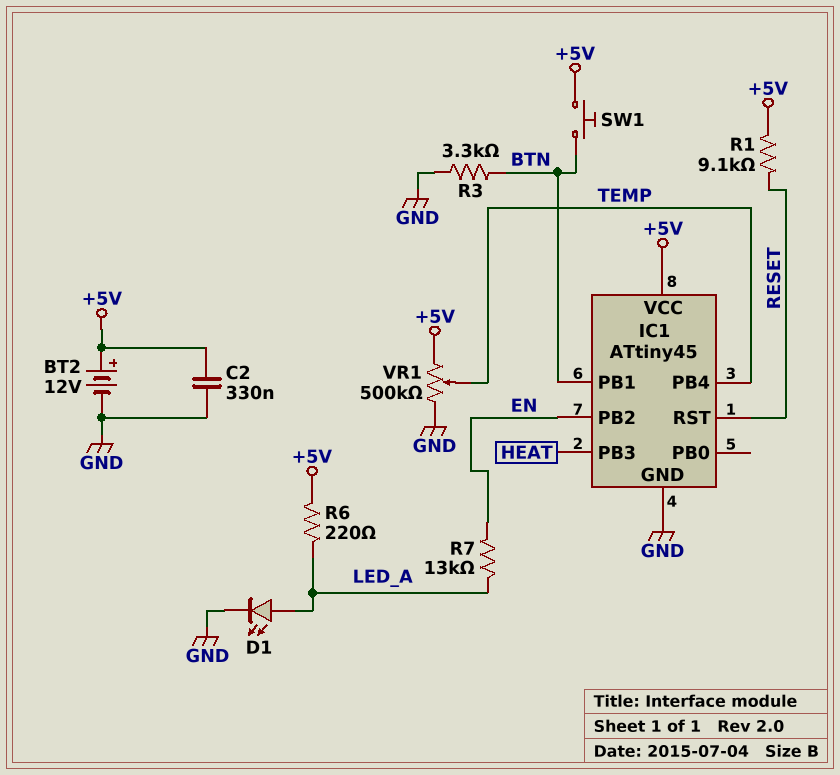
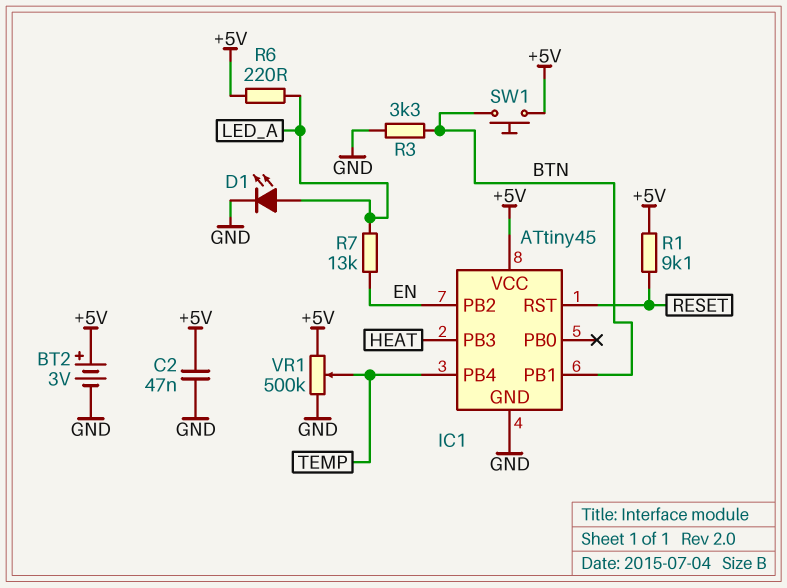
BT2: 12V (plus +5V, minus GND) -> 3V (plus +5V, minus GND)
C2: 330nF (+5V, GND) -> 47nF (+5V, GND)

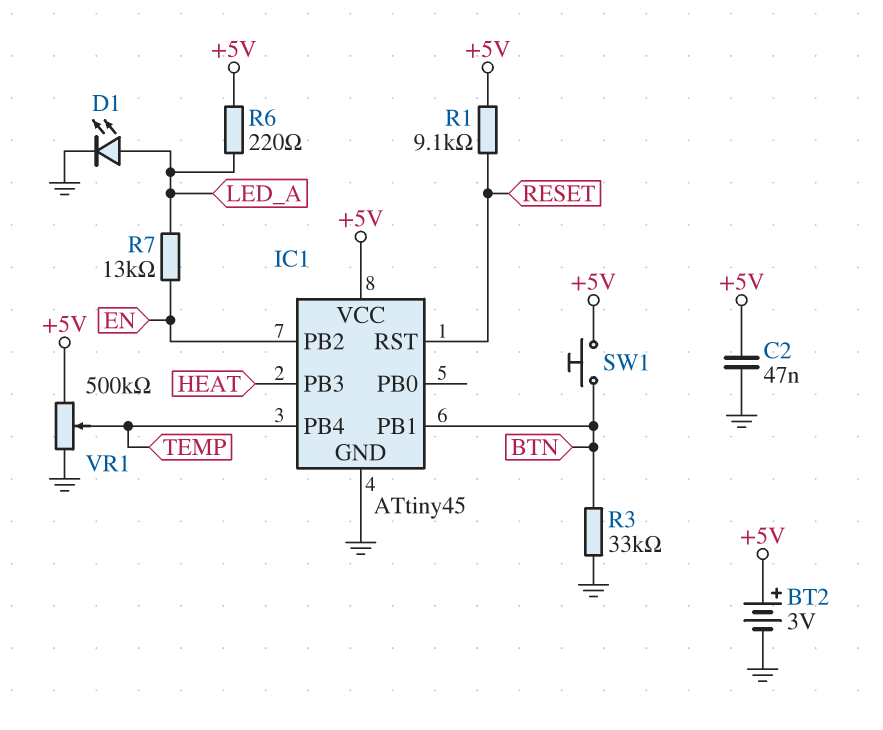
R3: 3.3k (BTN, GND) -> 33k (BTN, GND)

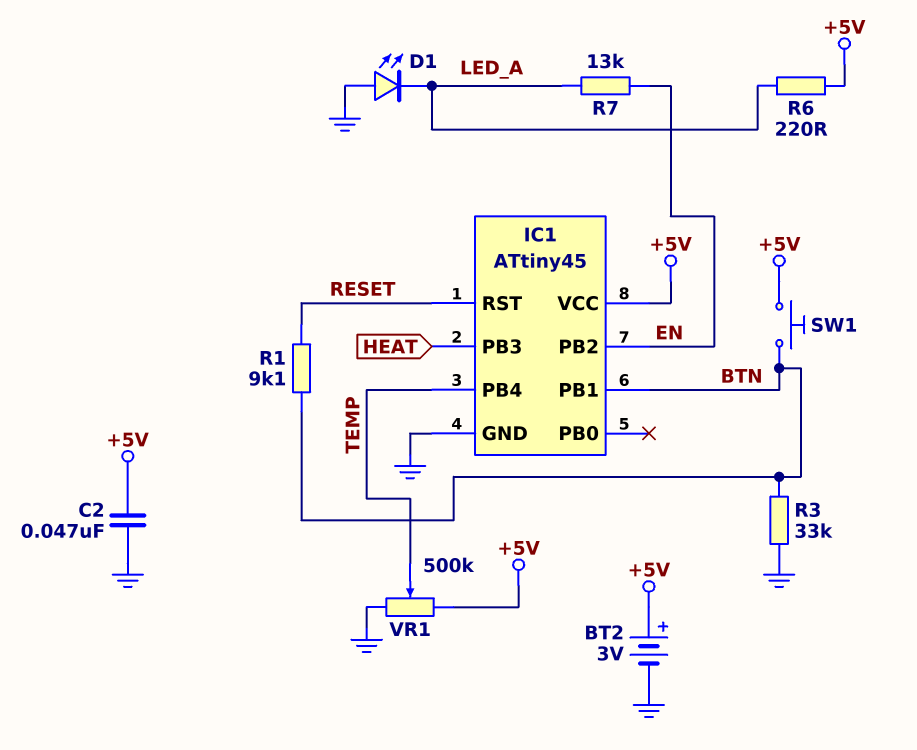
D1: LED (A LED_A, K GND) -> LED (A GND, K LED_A)
R1: 9.1k (+5V, RESET) -> 9.1k (BTN, RESET)

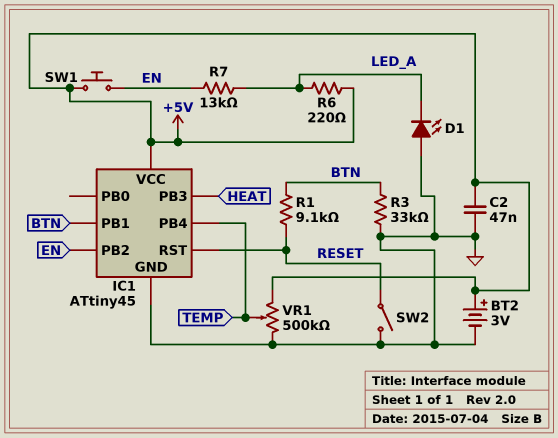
SW1: button (+5V, BTN) -> button (+5V, EN)
SW2: none -> switch (GND, RESET)

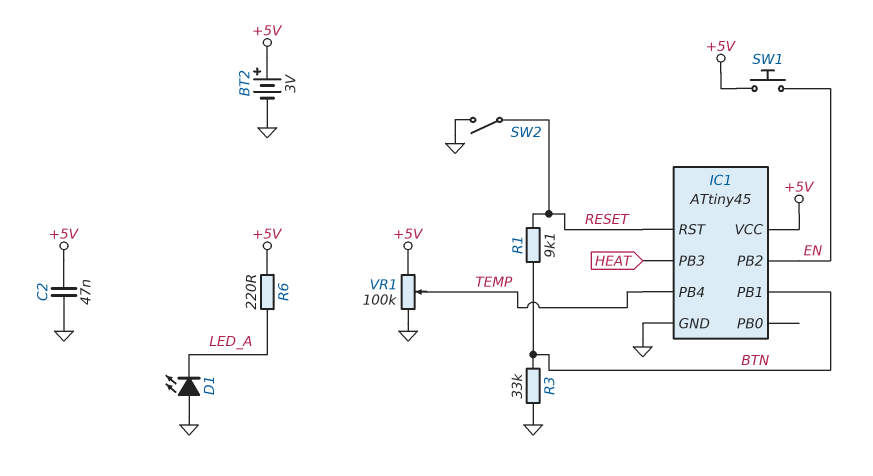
R7: 13k (EN, LED_A) -> none
VR1: 500k (+5V, GND, wiper TEMP) -> 100k (+5V, GND, wiper TEMP)

